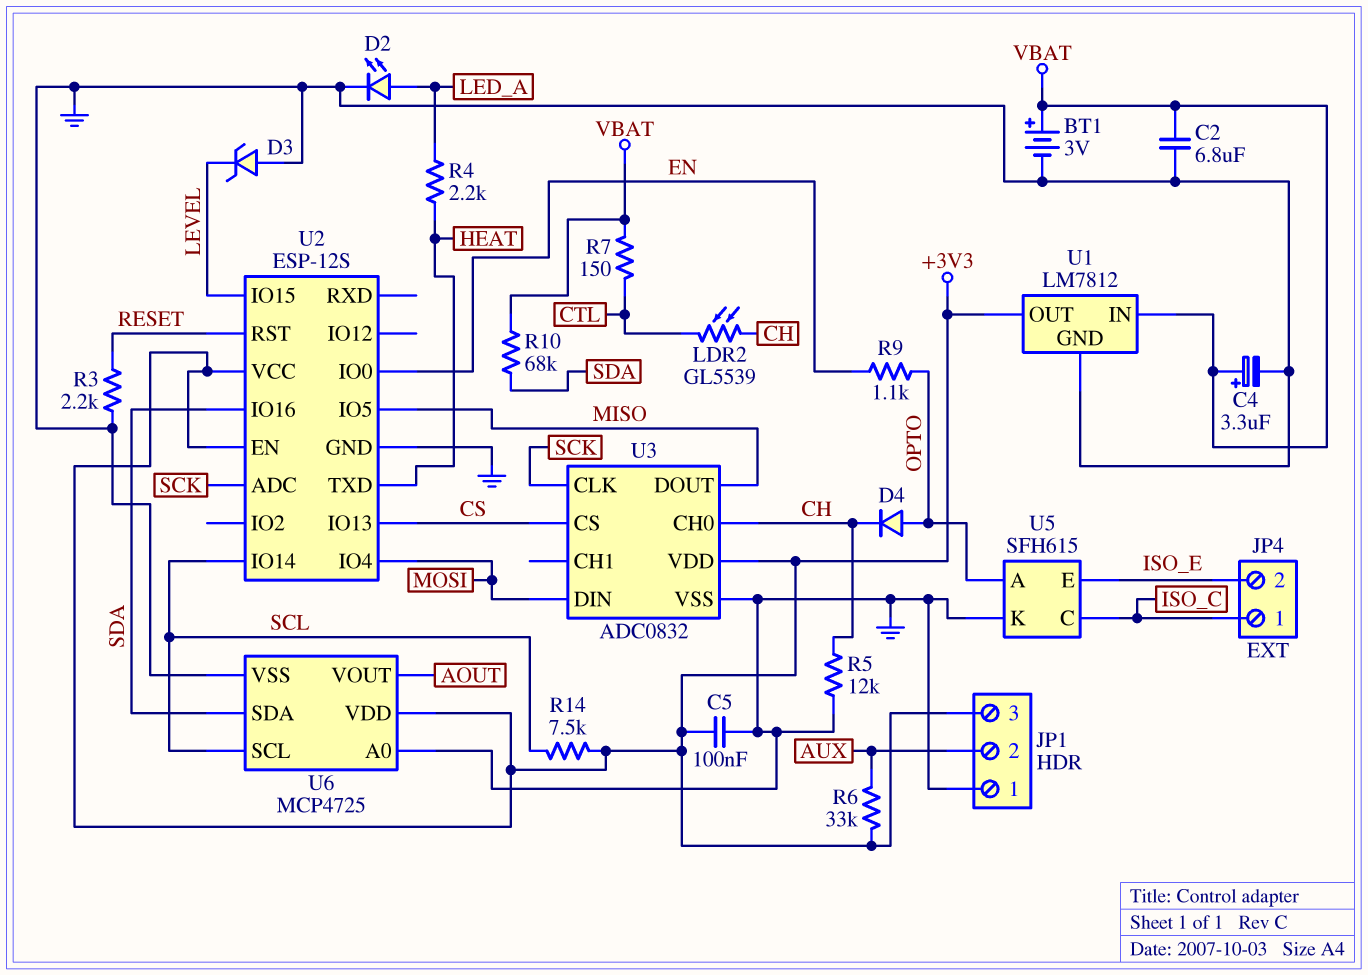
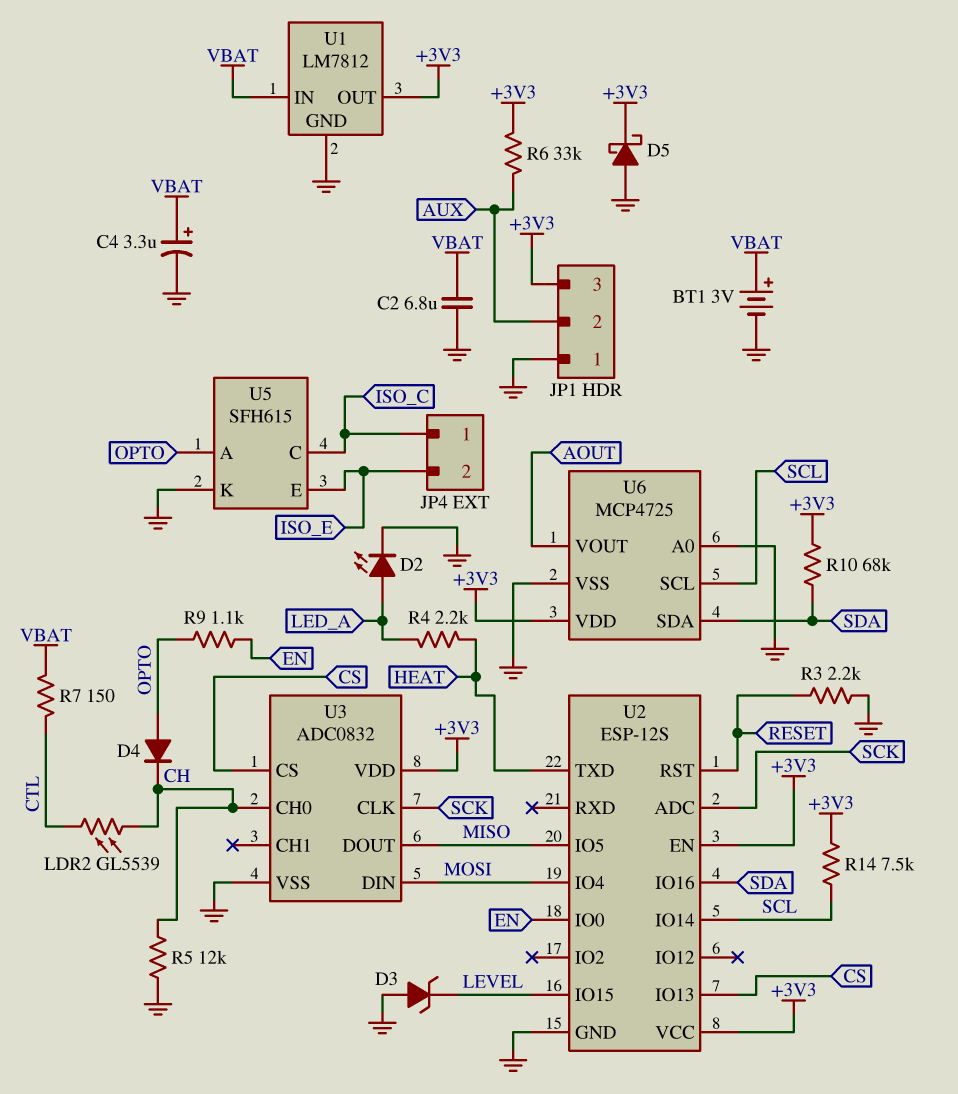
C5: 100nF (+3V3, GND) -> none
D5: none -> schottky (A GND, K +3V3)
R10: 68k (SDA, VBAT) -> 68k (+3V3, SDA)

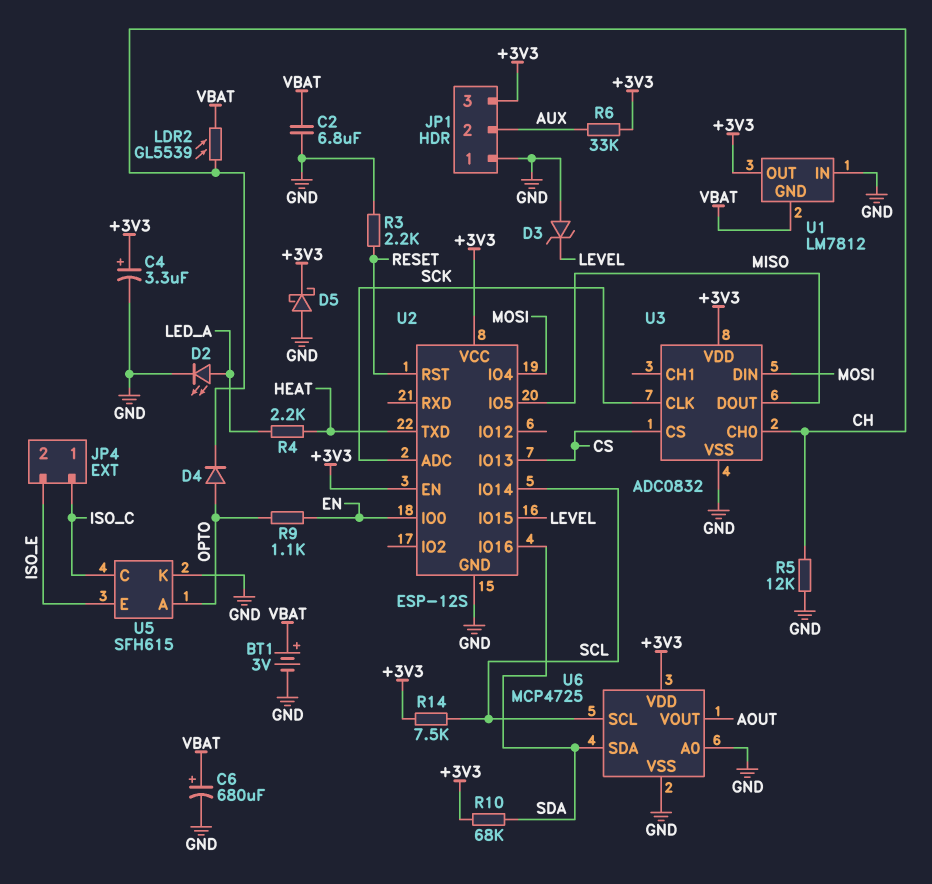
C4: 3.3uF (plus VBAT, minus GND) -> 3.3uF (plus +3V3, minus GND)
C6: none -> 680uF (plus VBAT, minus GND)
LDR2: GL5539 (CH, CTL) -> GL5539 (CH, VBAT)
R7: 150 (CTL, VBAT) -> none
U1 pin GND: GND -> VBAT
U1 pin IN: VBAT -> GND

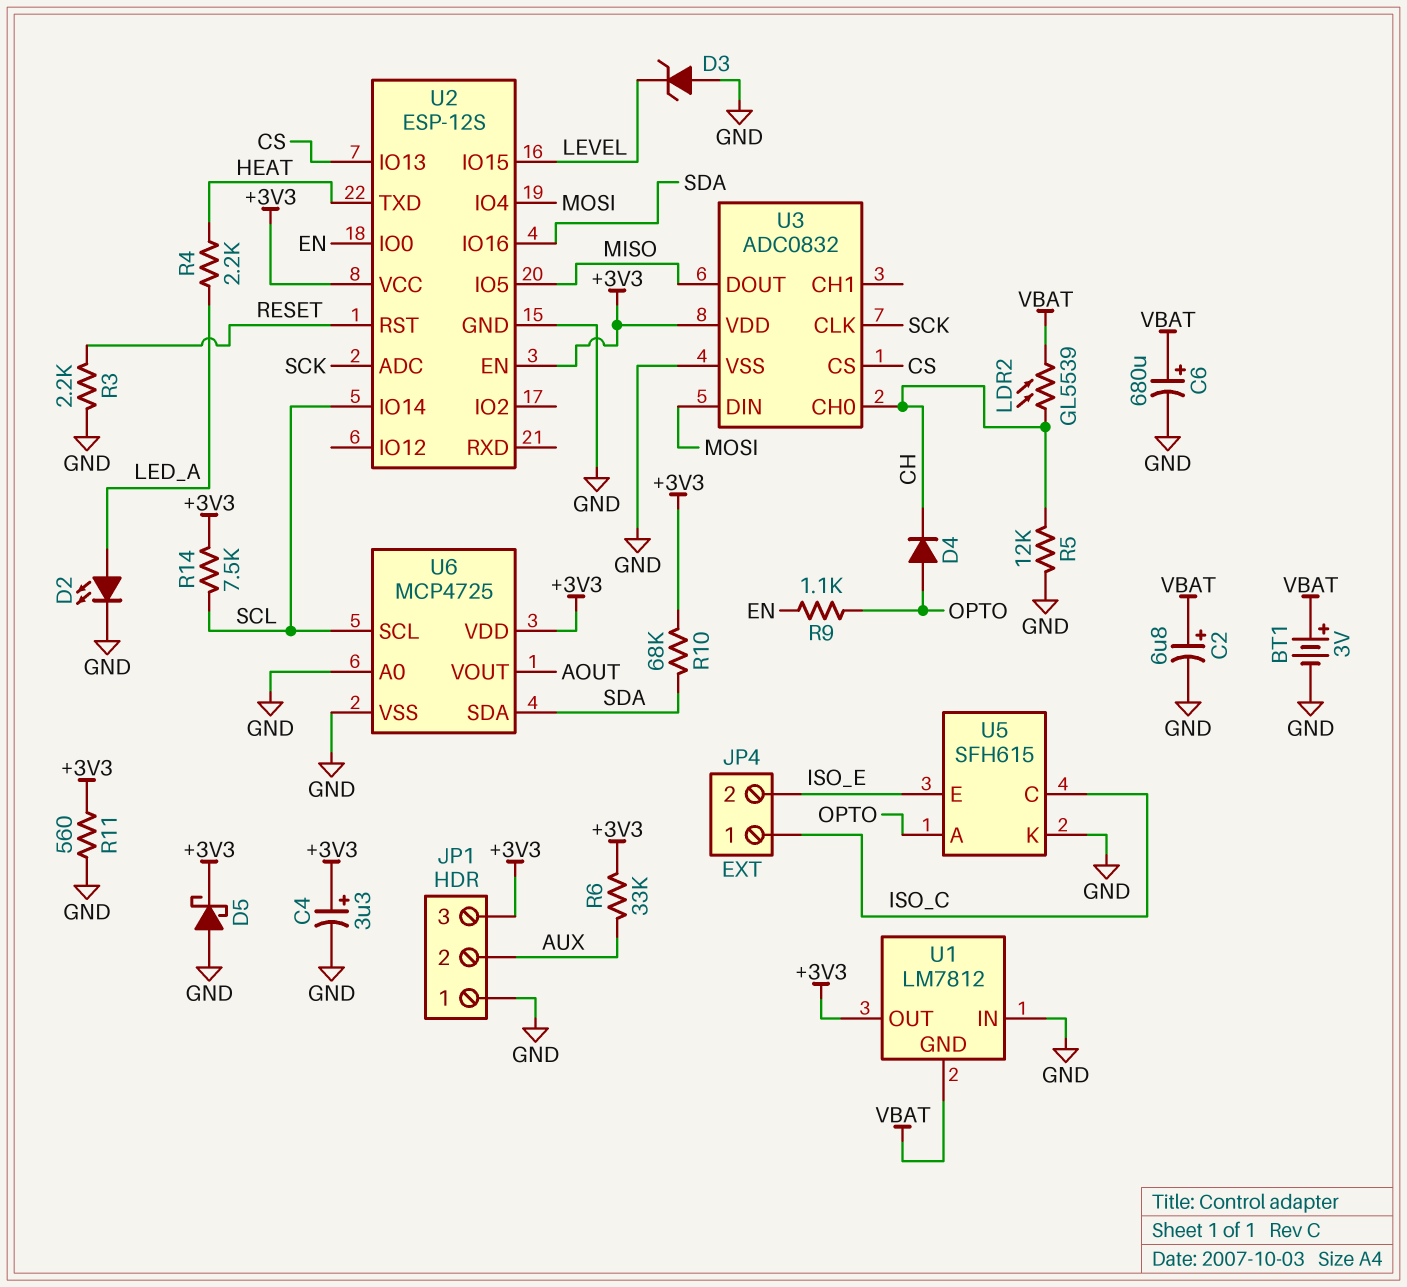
C2: 6.8uF (GND, VBAT) -> 6.8uF (plus VBAT, minus GND)
R11: none -> 560 (+3V3, GND)

